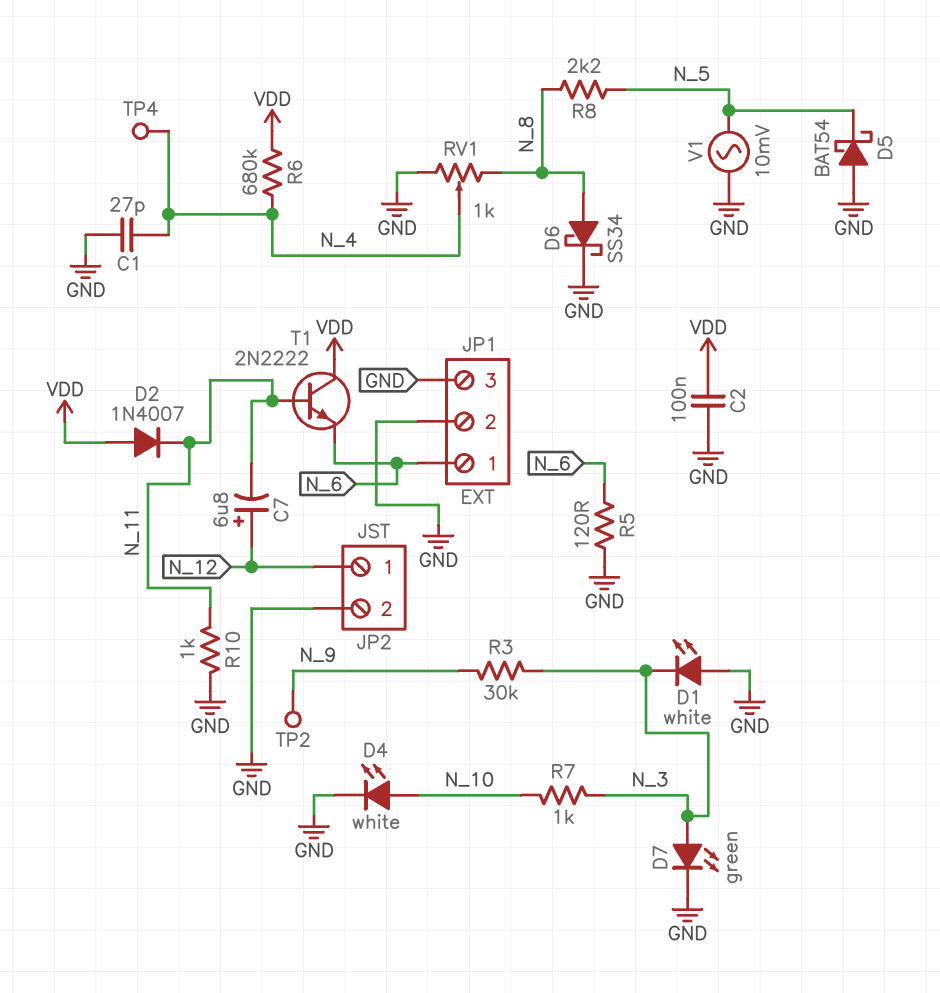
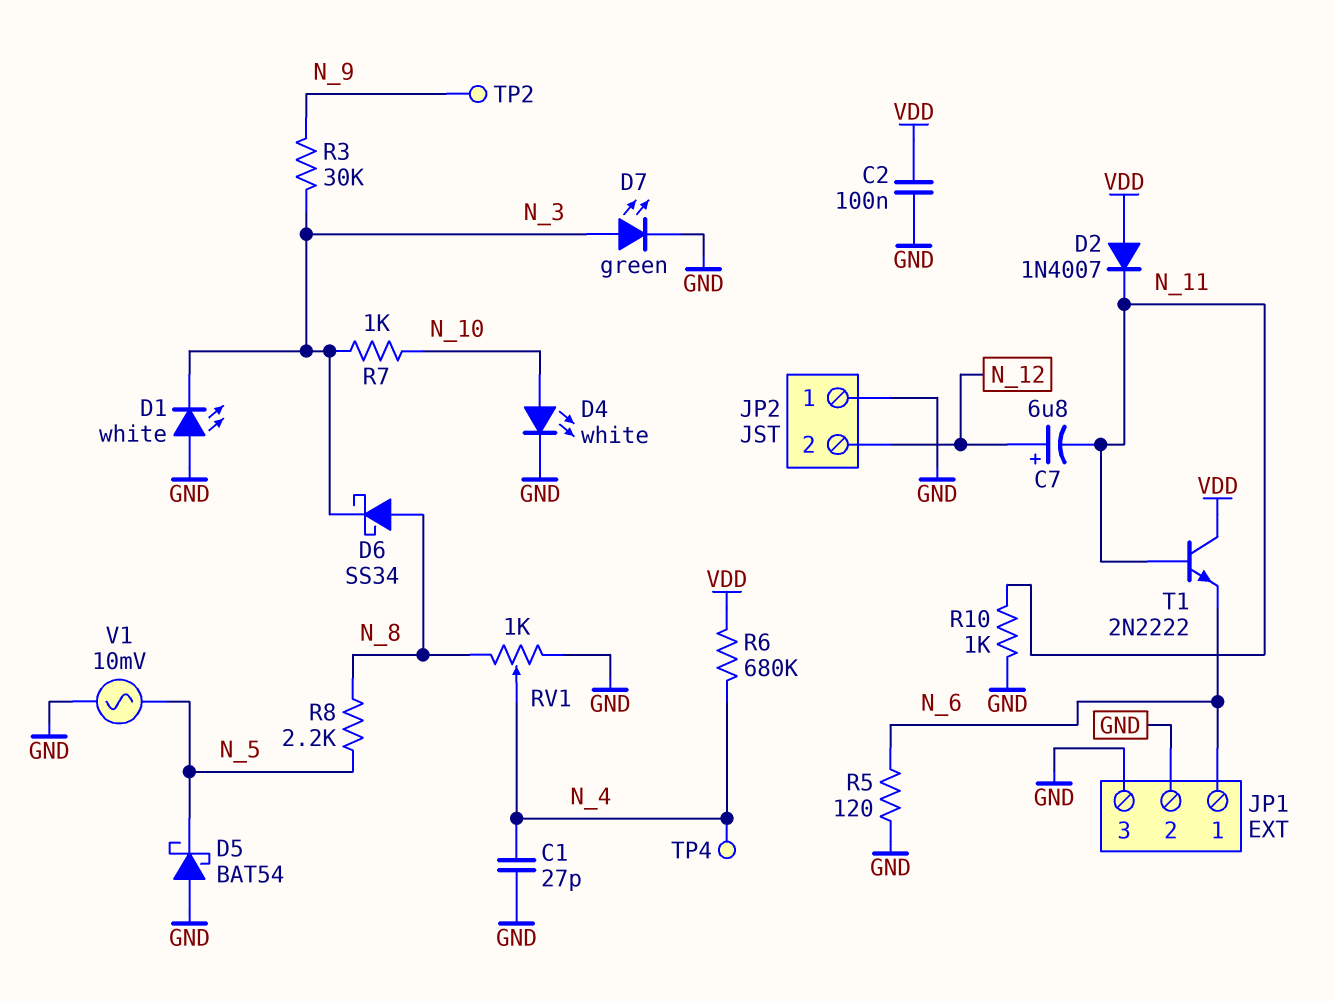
D6: schottky SS34 (A N_8, K GND) -> schottky SS34 (A N_8, K N_3)
JP2 pin 1: N_12 -> GND
JP2 pin 2: GND -> N_12

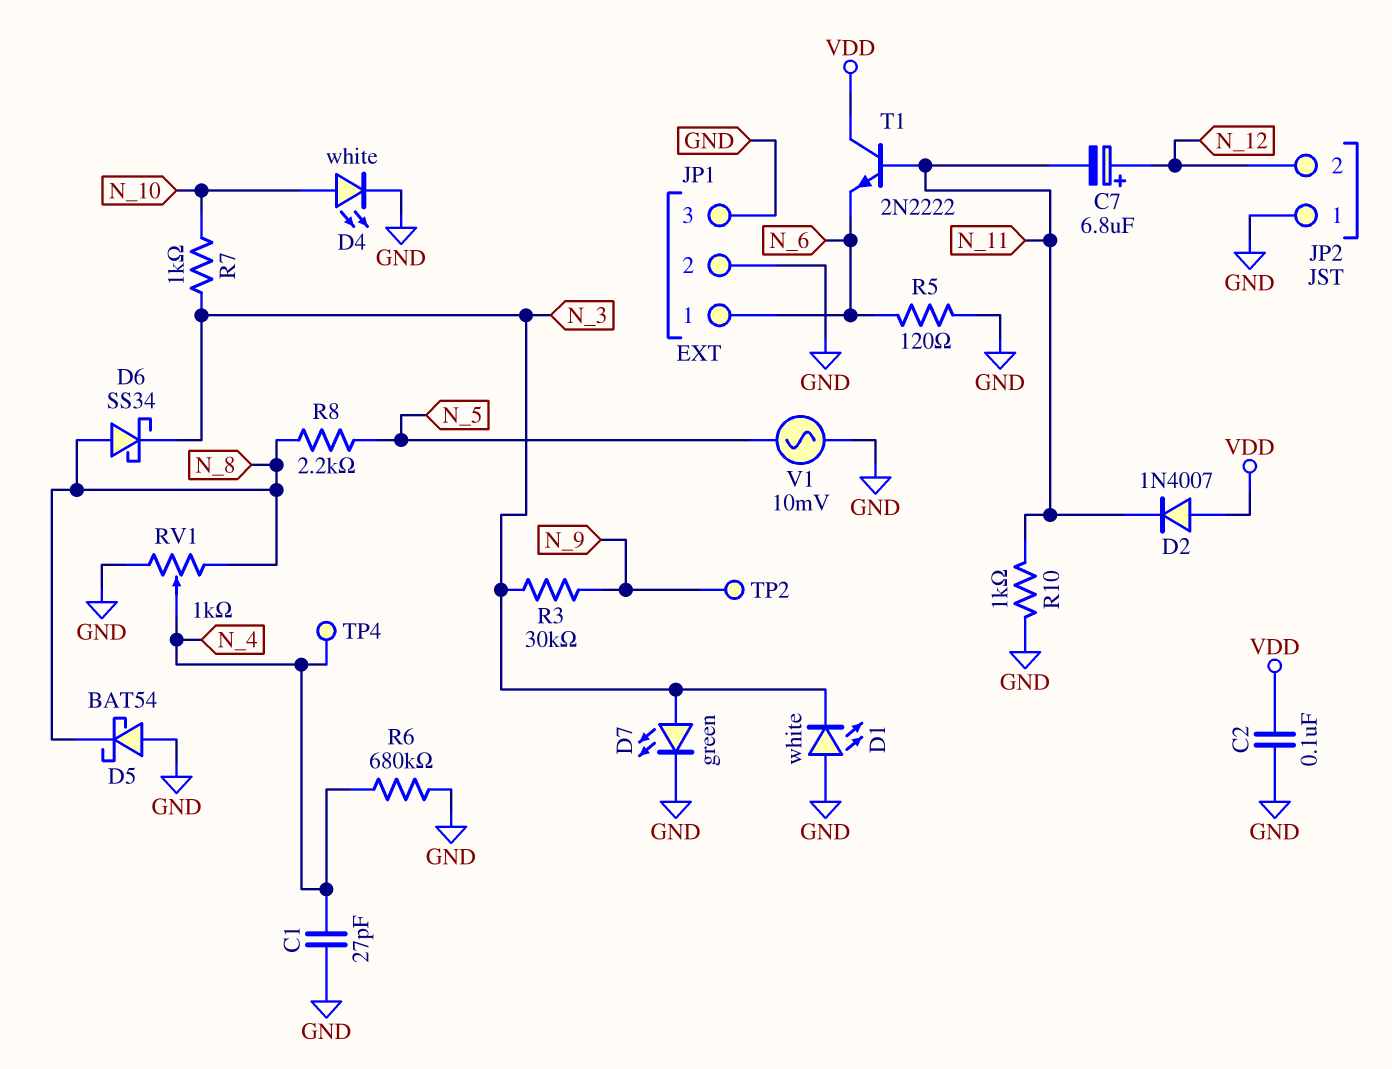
D5: schottky BAT54 (A GND, K N_5) -> schottky BAT54 (A GND, K N_8)
R6: 680k (N_4, VDD) -> 680k (GND, N_4)

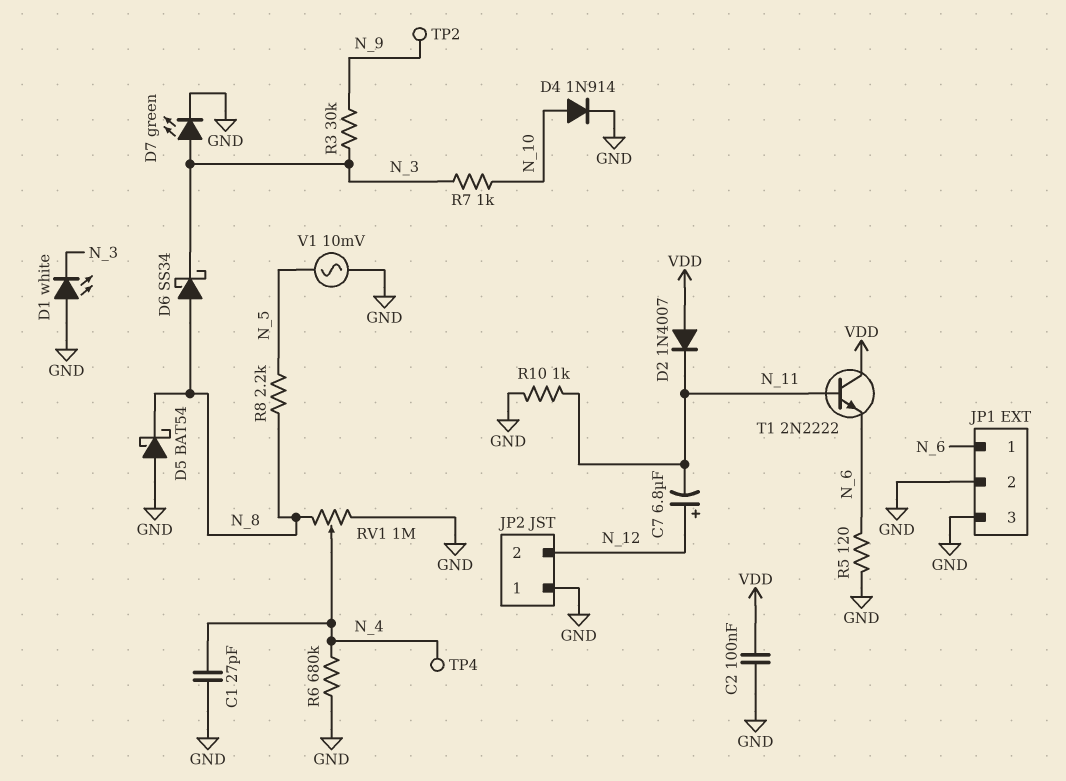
D4: LED white (A N_10, K GND) -> diode 1N914 (A N_10, K GND)
RV1: 1k (GND, N_8, wiper N_4) -> 1M (GND, N_8, wiper N_4)

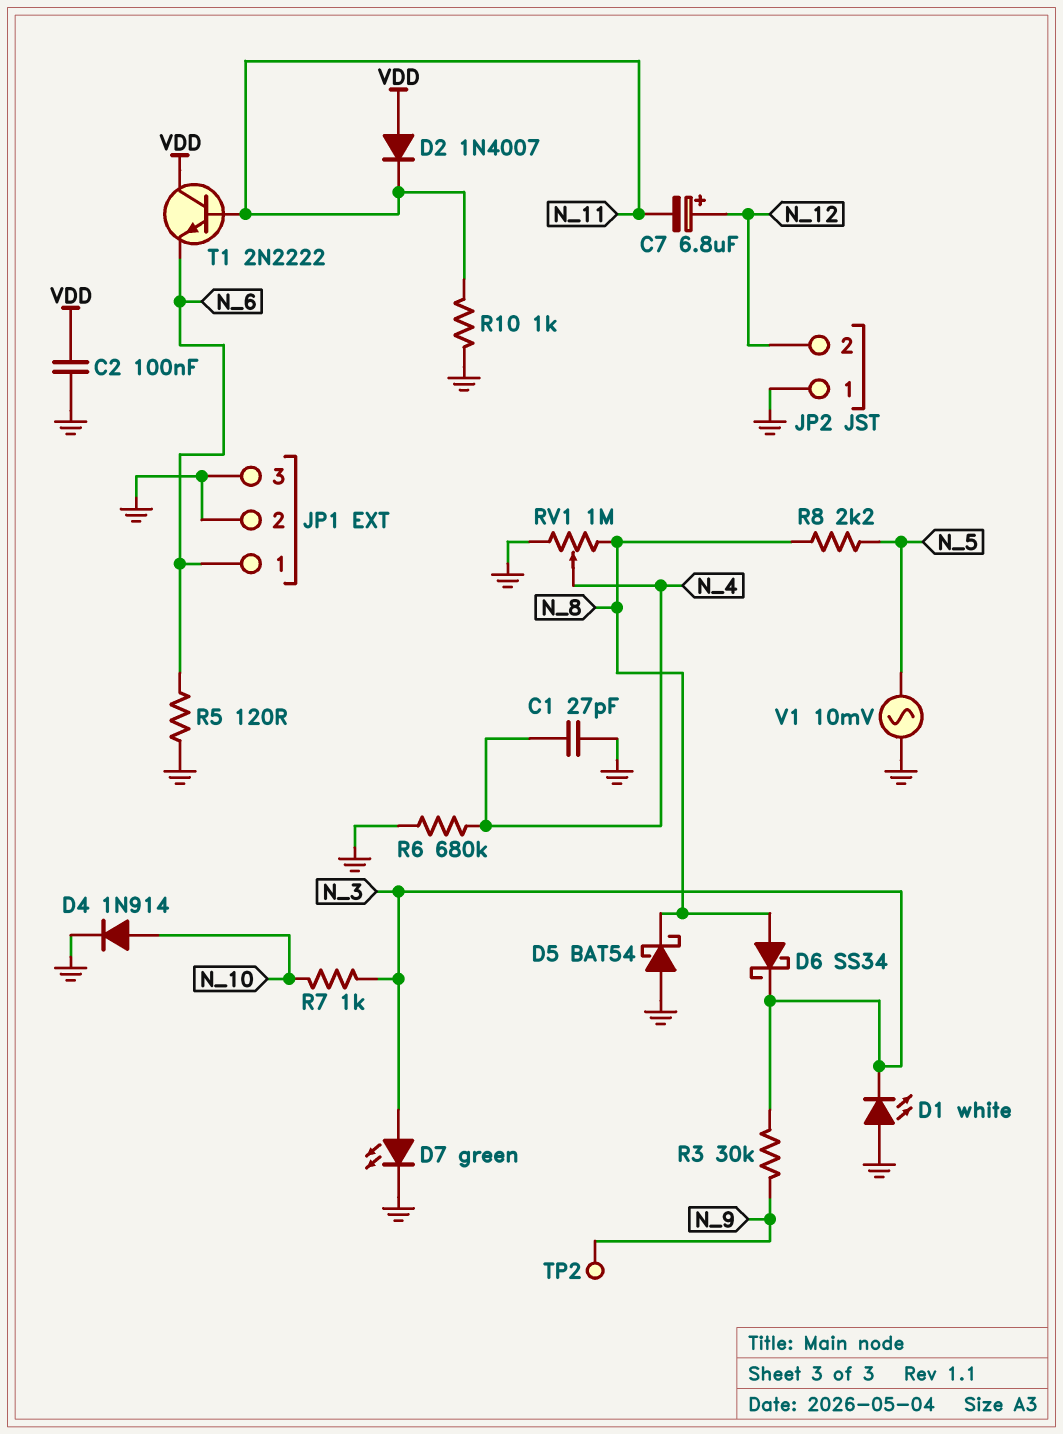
TP4: test point (N_4) -> none

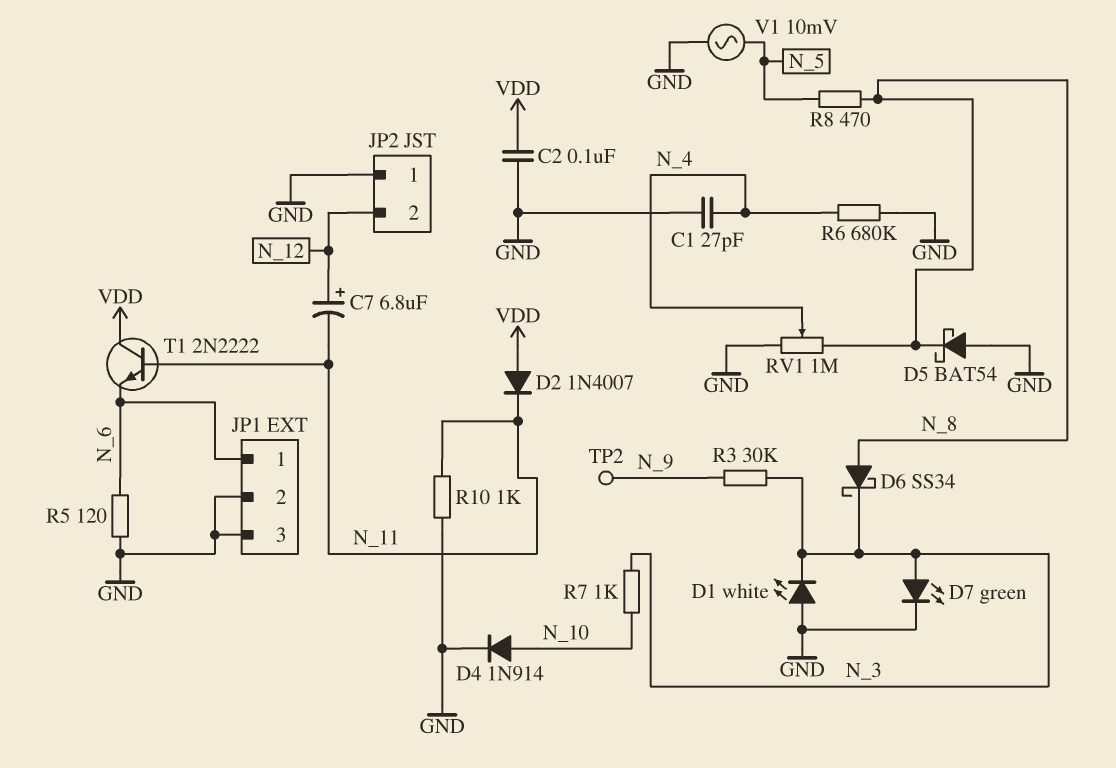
R8: 2.2k (N_5, N_8) -> 470 (N_5, N_8)

